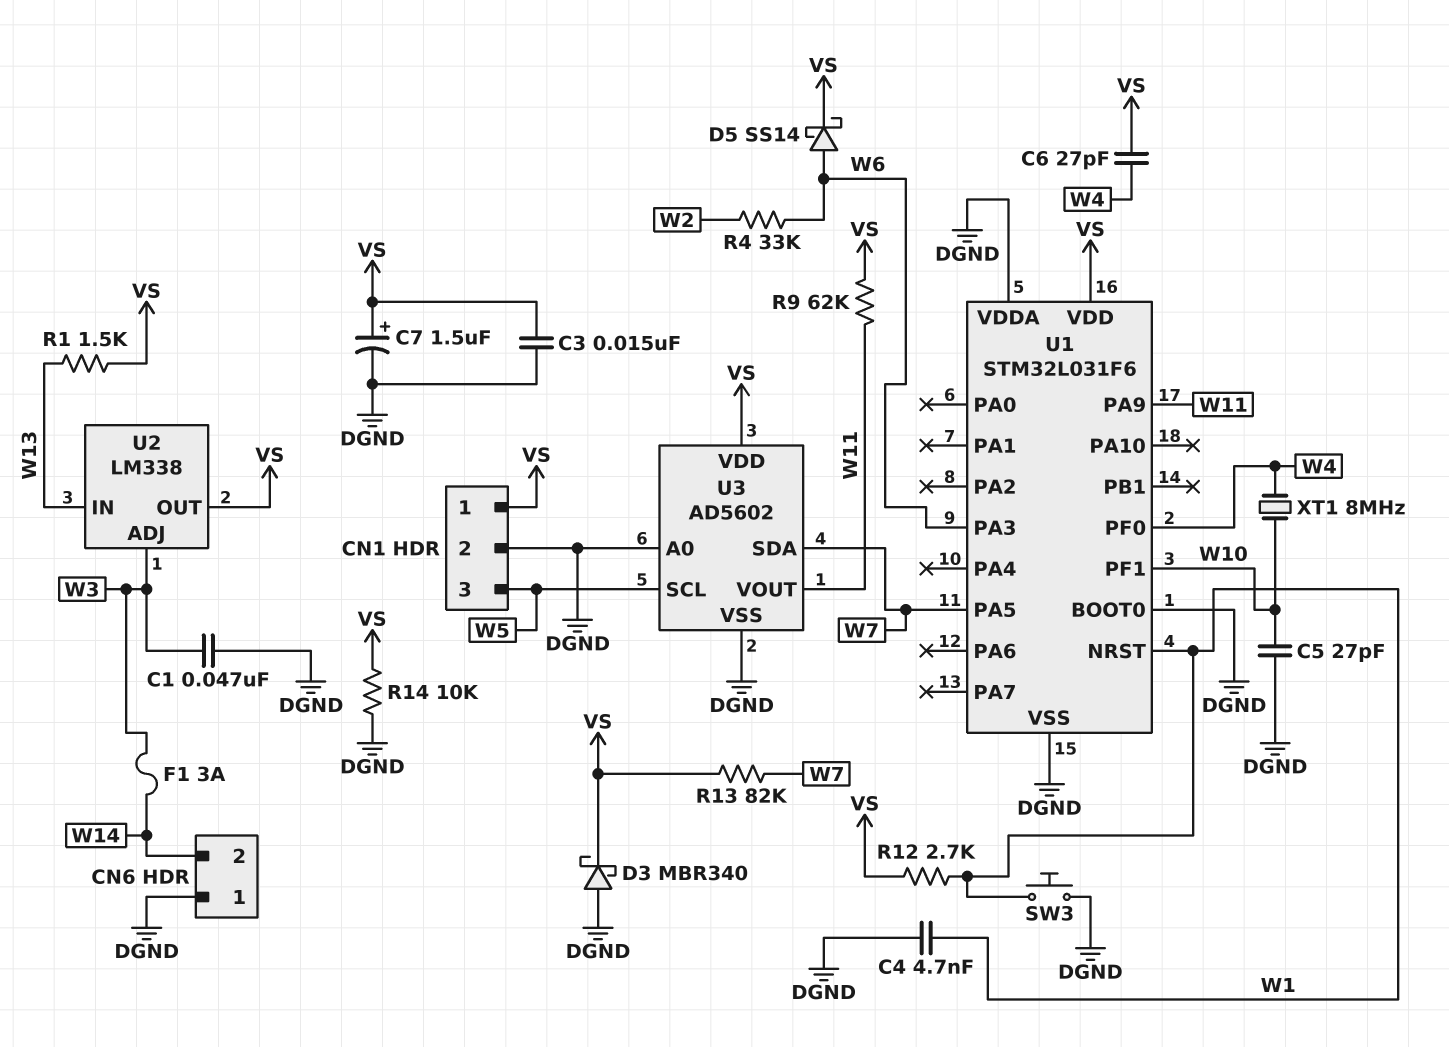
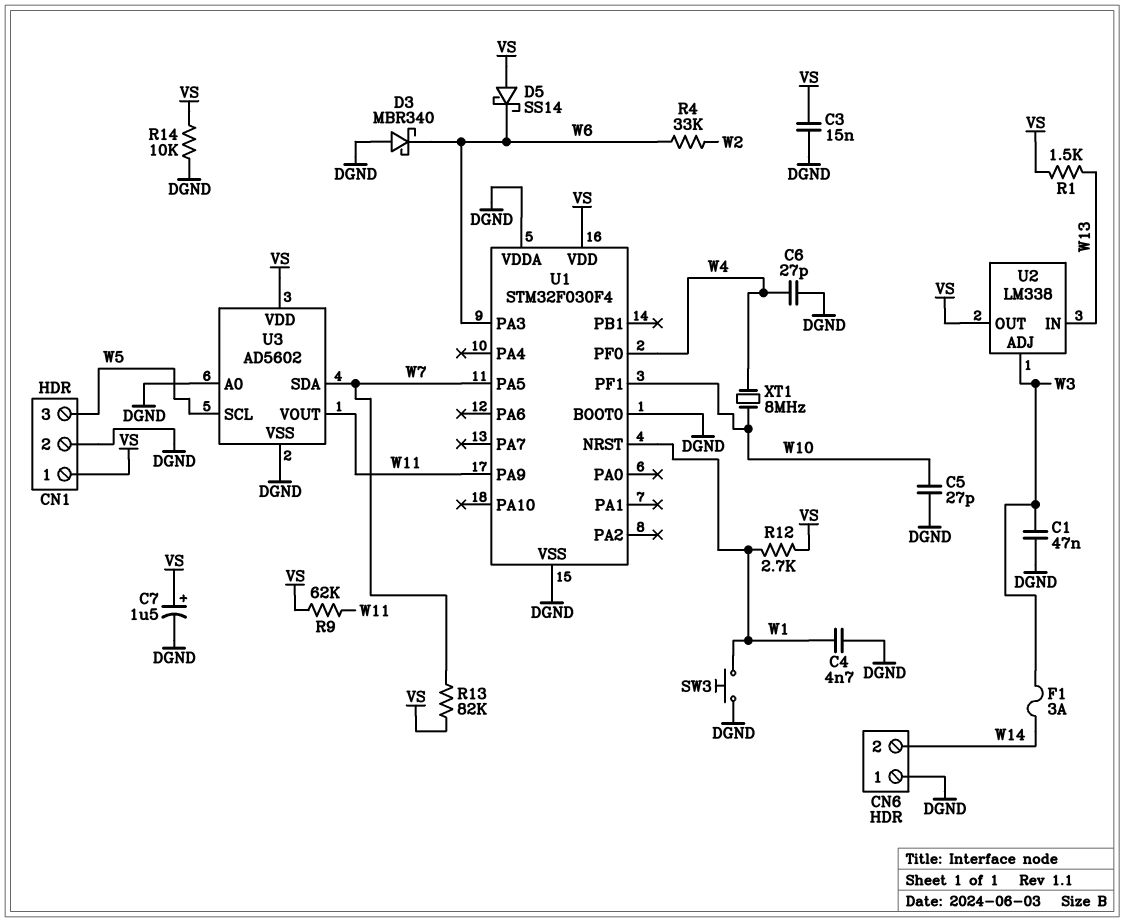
C6: 27pF (VS, W4) -> 27pF (DGND, W4)
D3: schottky MBR340 (A DGND, K VS) -> schottky MBR340 (A DGND, K W6)
D5: schottky SS14 (A W6, K VS) -> schottky SS14 (A VS, K W6)
U1: STM32L031F6 -> STM32F030F4

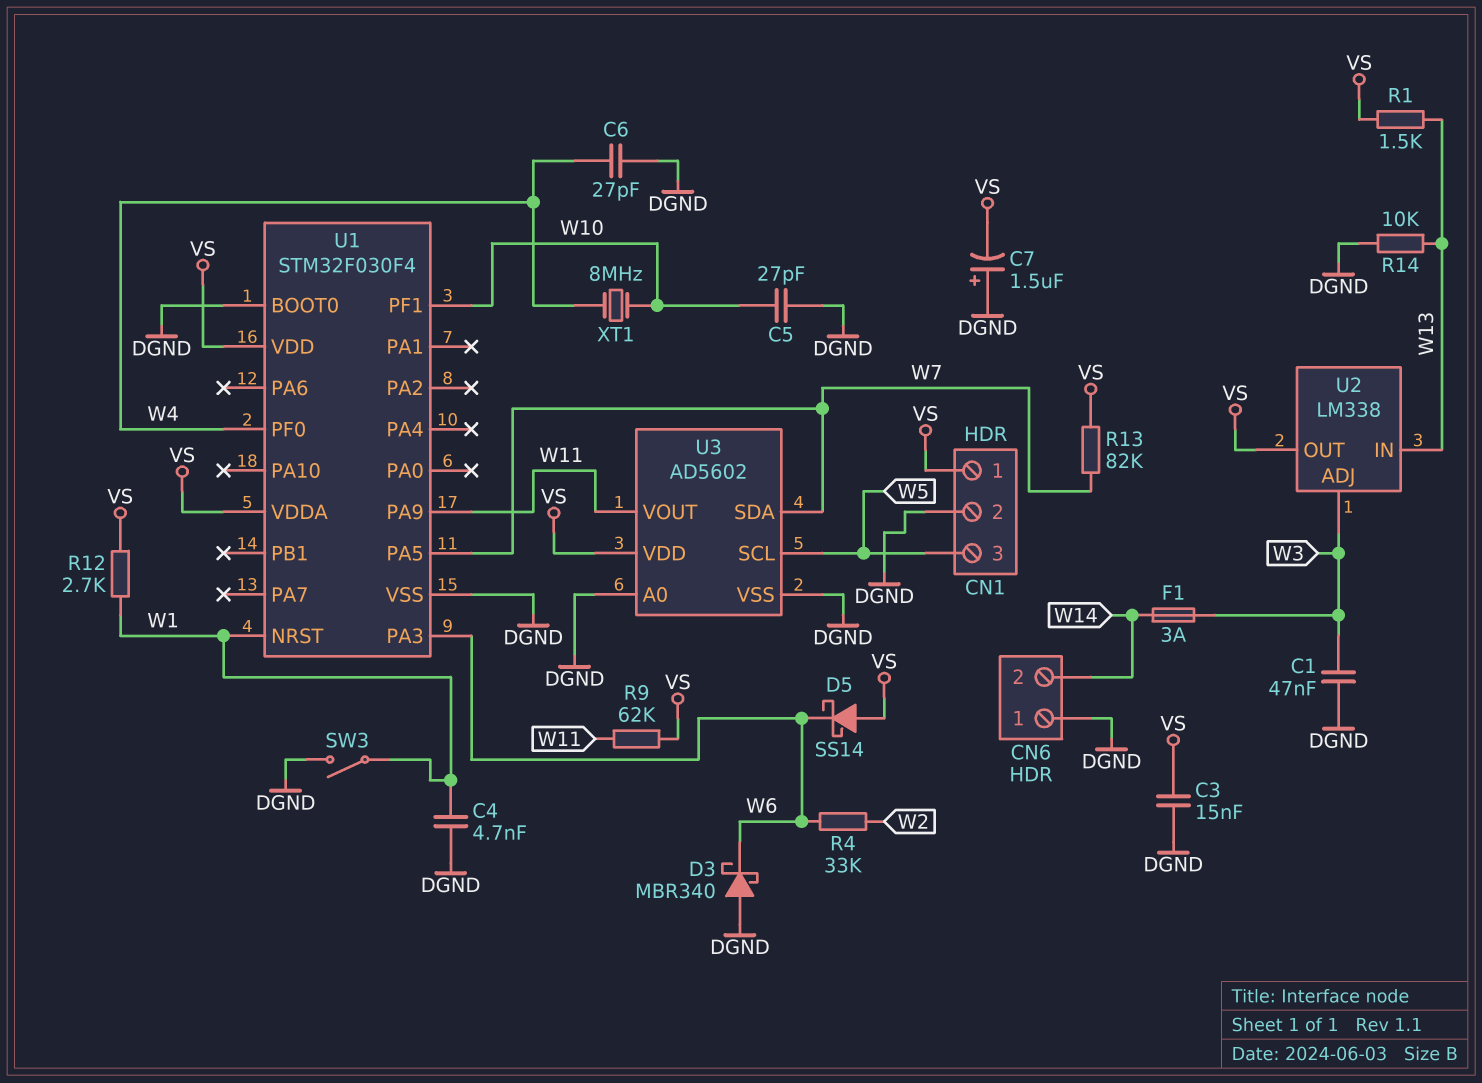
C7: 1.5uF (plus VS, minus DGND) -> 1.5uF (plus DGND, minus VS)
R14: 10k (DGND, VS) -> 10k (DGND, W13)
SW3: button (DGND, W1) -> switch (DGND, W1)
U1 pin VDDA: DGND -> VS

